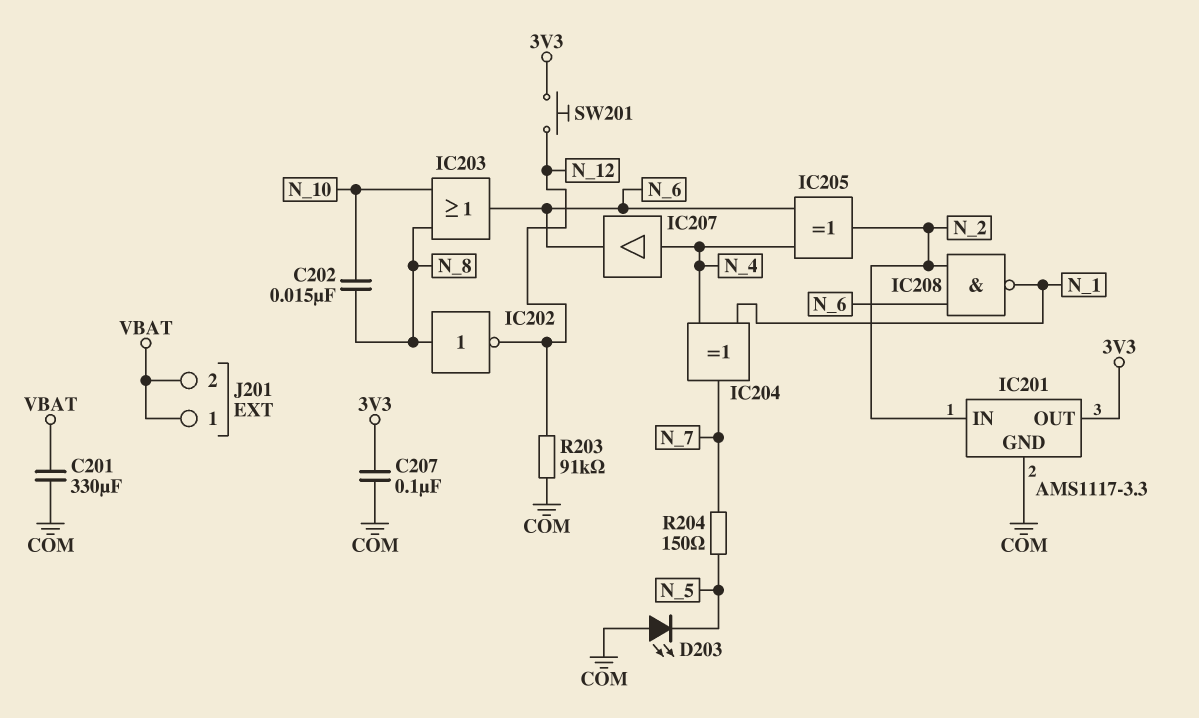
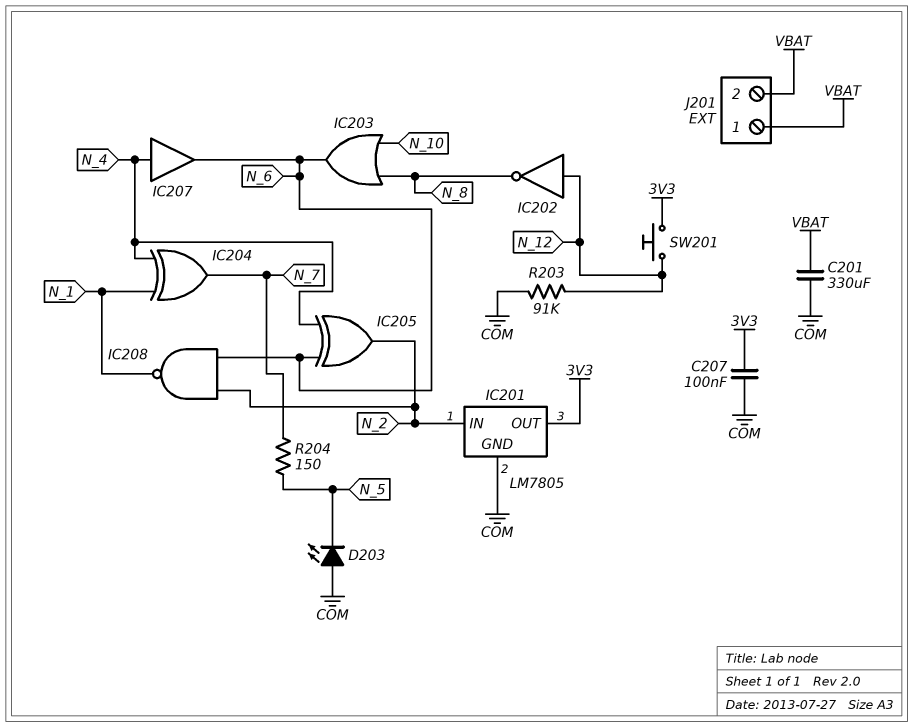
C202: 15nF (N_8, N_10) -> none
IC201: AMS1117-3.3 -> LM7805
IC202: NOT (in N_8, out N_12) -> NOT (in N_12, out N_8)

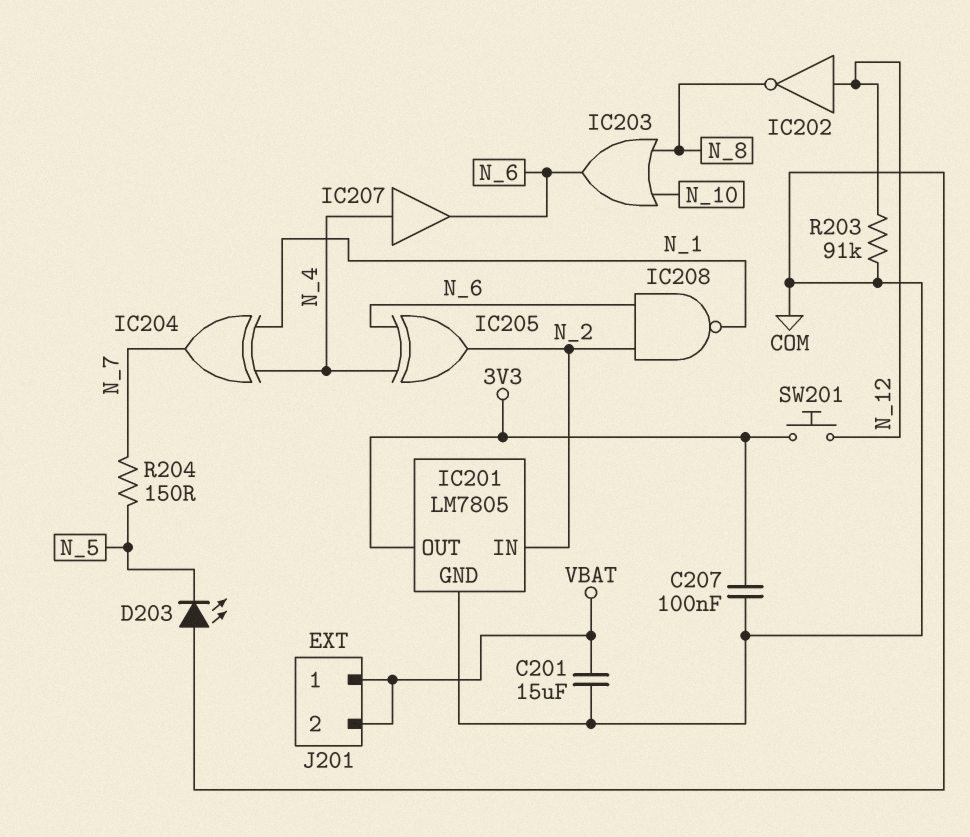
C201: 330uF (COM, VBAT) -> 15uF (COM, VBAT)

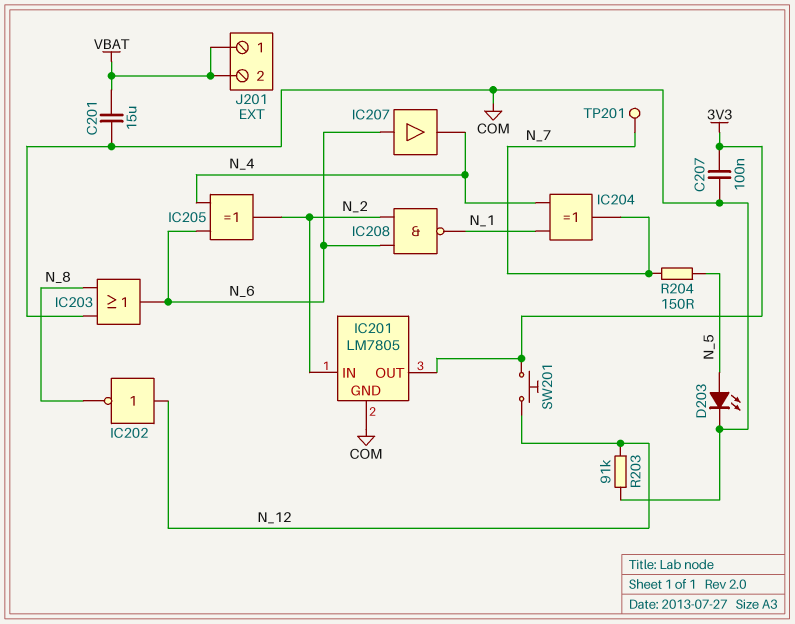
D203: LED (A COM, K N_5) -> LED (A N_5, K COM)
IC203: OR (in N_8, in N_10, out N_6) -> OR (in COM, in N_8, out N_6)
IC207: buffer (in N_4, out N_6) -> buffer (in N_6, out N_4)
TP201: none -> test point (N_7)

